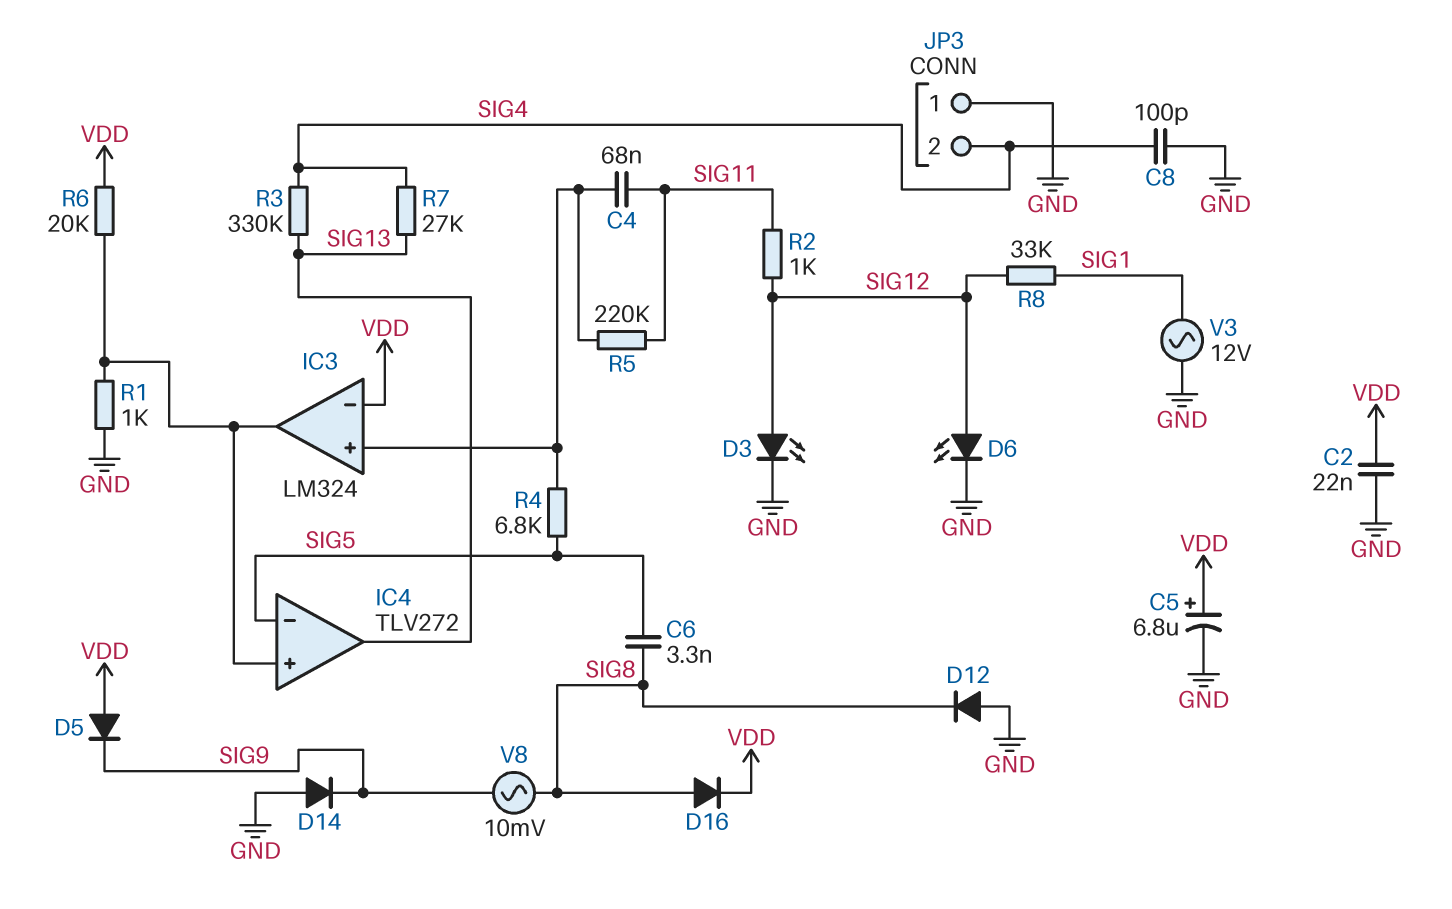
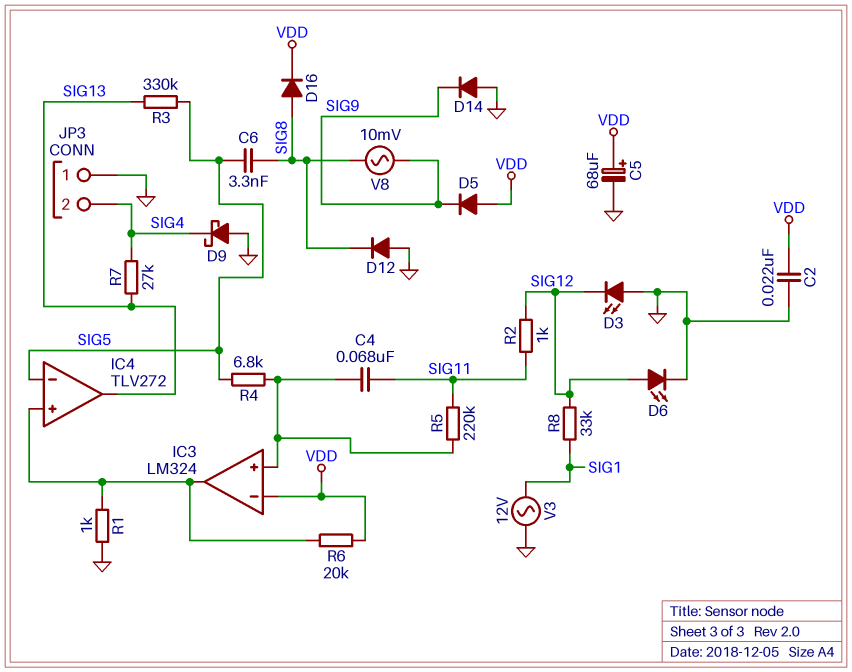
C5: 6.8uF (plus VDD, minus GND) -> 68uF (plus VDD, minus GND)
C8: 100pF (GND, SIG4) -> none
D3: LED (A SIG12, K GND) -> LED (A GND, K SIG12)
D9: none -> schottky (A GND, K SIG4)
R3: 330k (SIG4, SIG13) -> 330k (SIG5, SIG13)

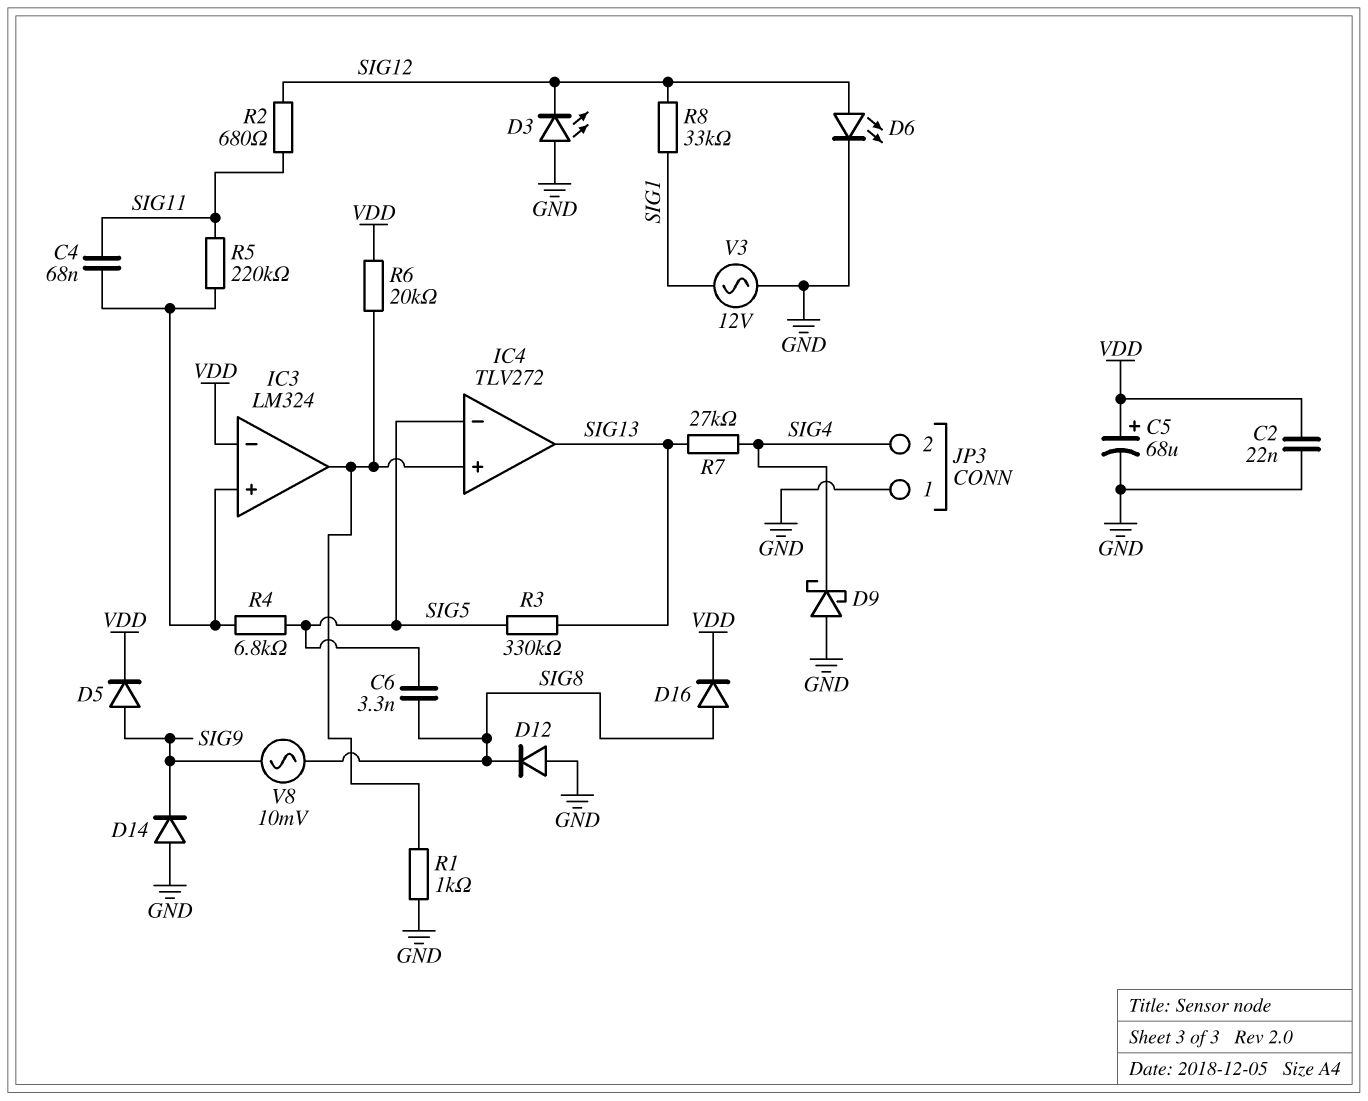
D5: diode (A VDD, K SIG9) -> diode (A SIG9, K VDD)
R2: 1k (SIG11, SIG12) -> 680 (SIG11, SIG12)

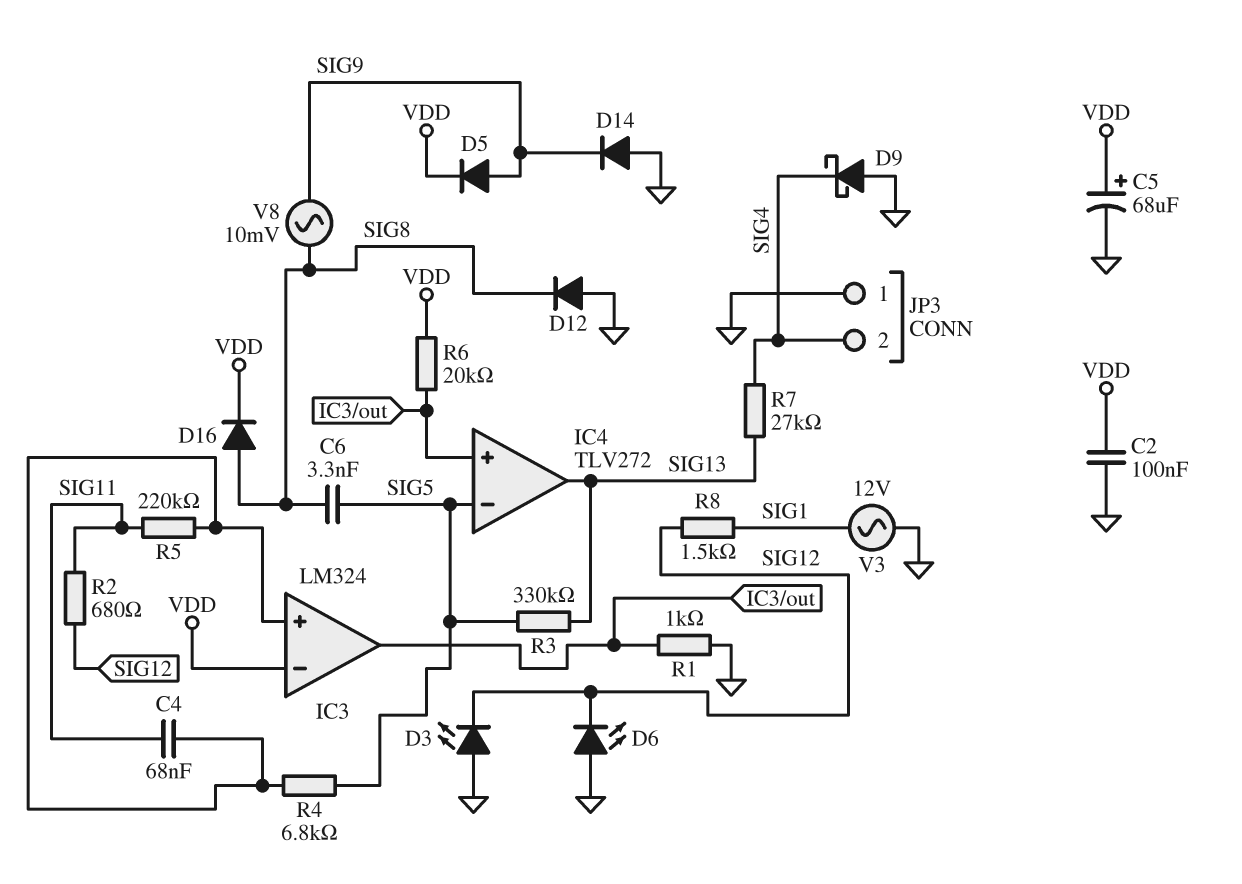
C2: 22nF (GND, VDD) -> 100nF (GND, VDD)
D6: LED (A SIG12, K GND) -> LED (A GND, K SIG12)
R8: 33k (SIG1, SIG12) -> 1.5k (SIG1, SIG12)

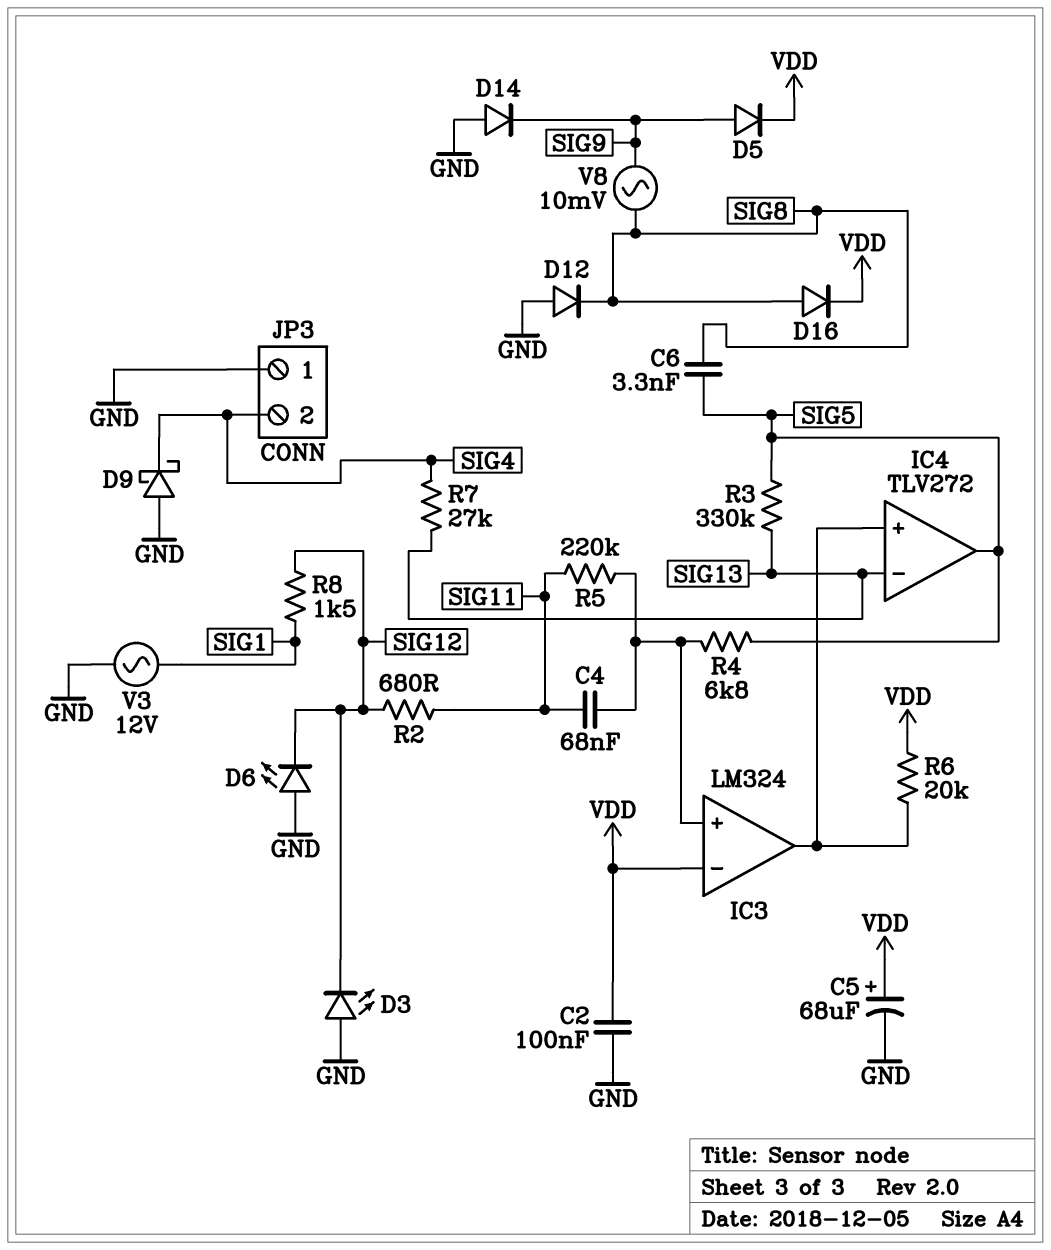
IC4 pin in-: SIG5 -> SIG13
IC4 pin out: SIG13 -> SIG5
R1: 1k (GND, IC3/out) -> none

